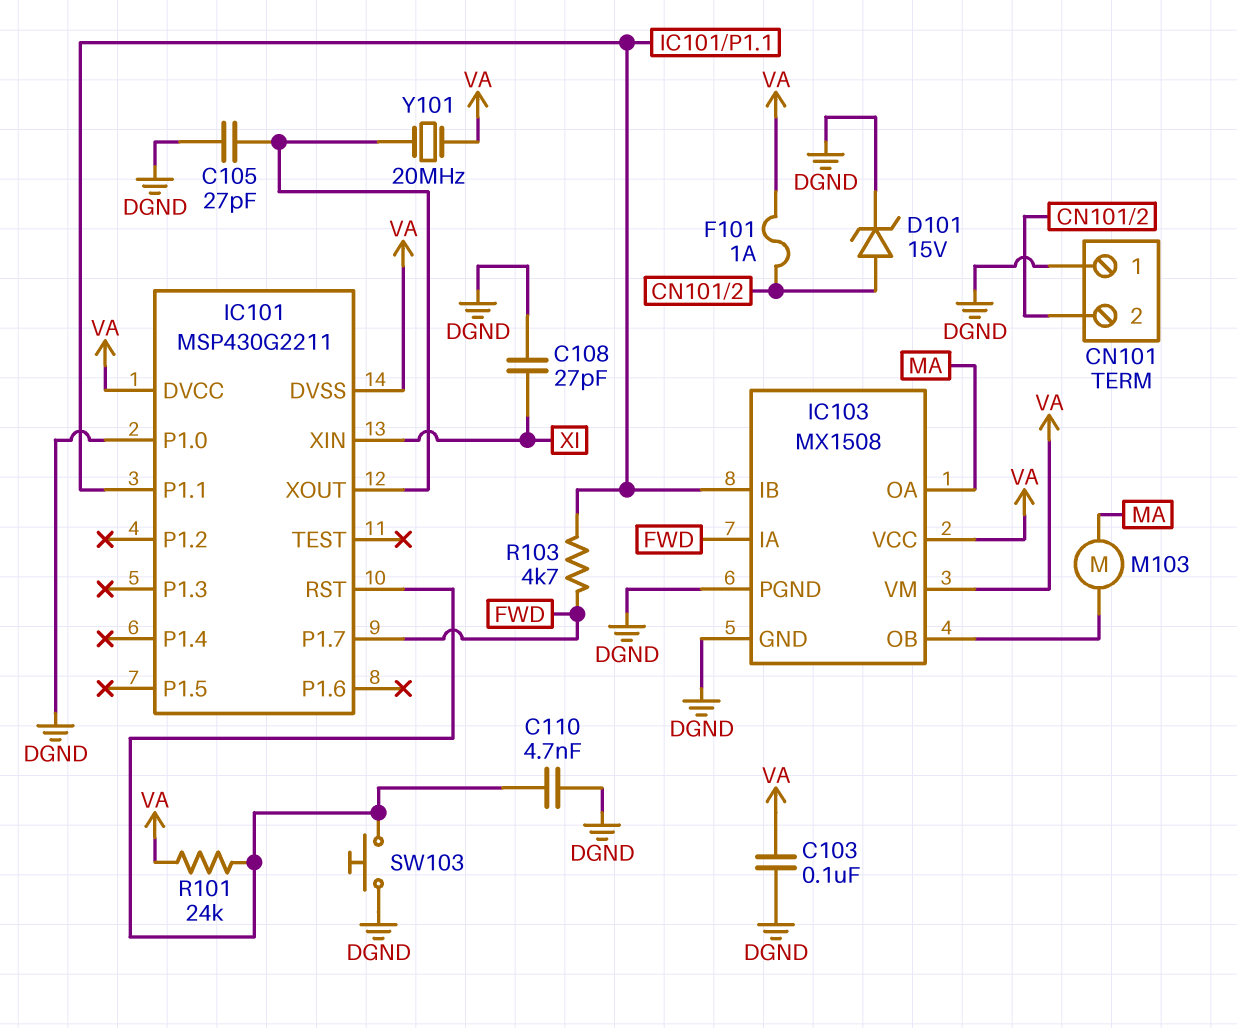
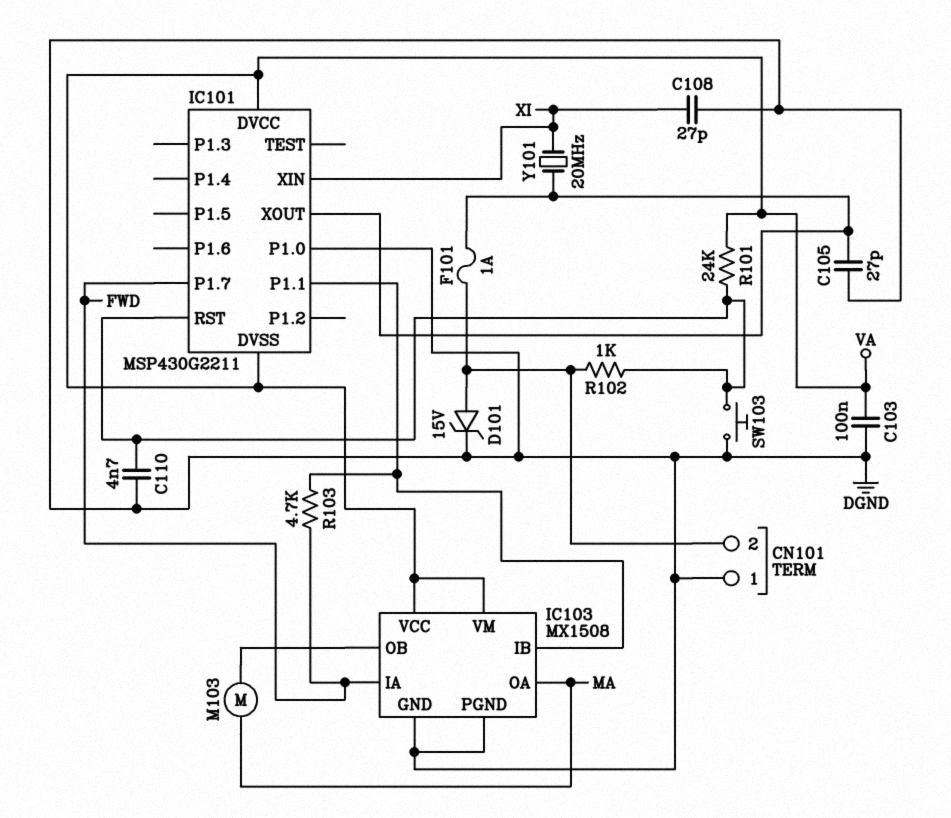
F101: 1A (CN101/2, VA) -> 1A (CN101/2, IC101/XOUT)
R102: none -> 1k (CN101/2, IC101/RST)
Y101: 20MHz (IC101/XOUT, VA) -> 20MHz (IC101/XOUT, XI)

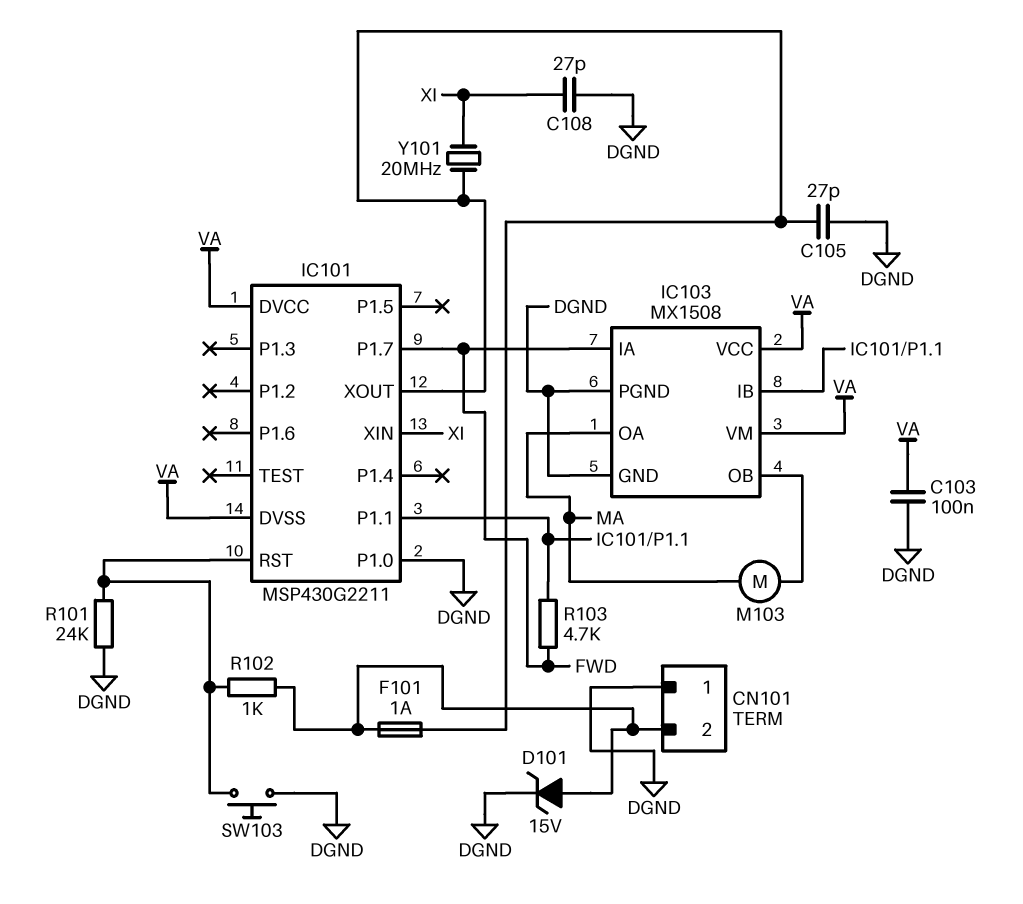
C110: 4.7nF (DGND, IC101/RST) -> none
R101: 24k (IC101/RST, VA) -> 24k (DGND, IC101/RST)

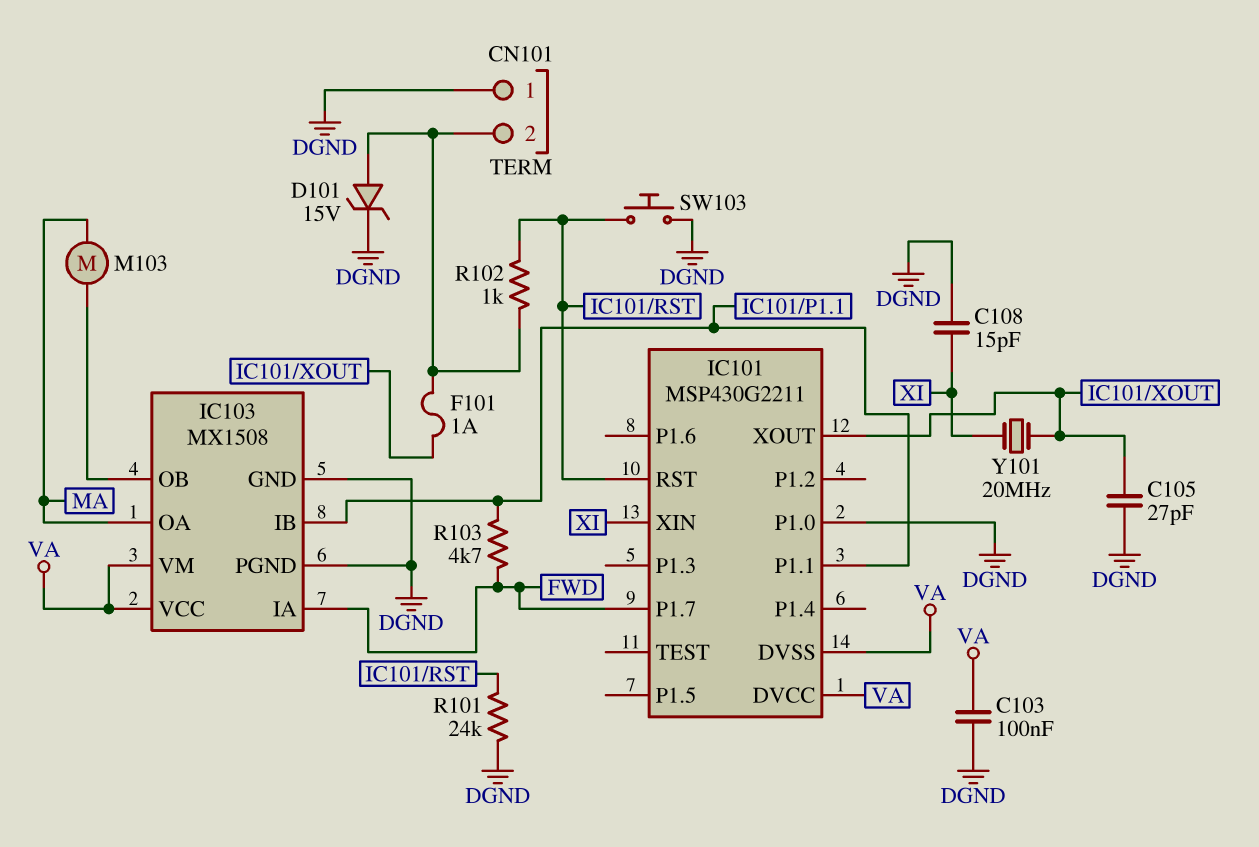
C108: 27pF (DGND, XI) -> 15pF (DGND, XI)

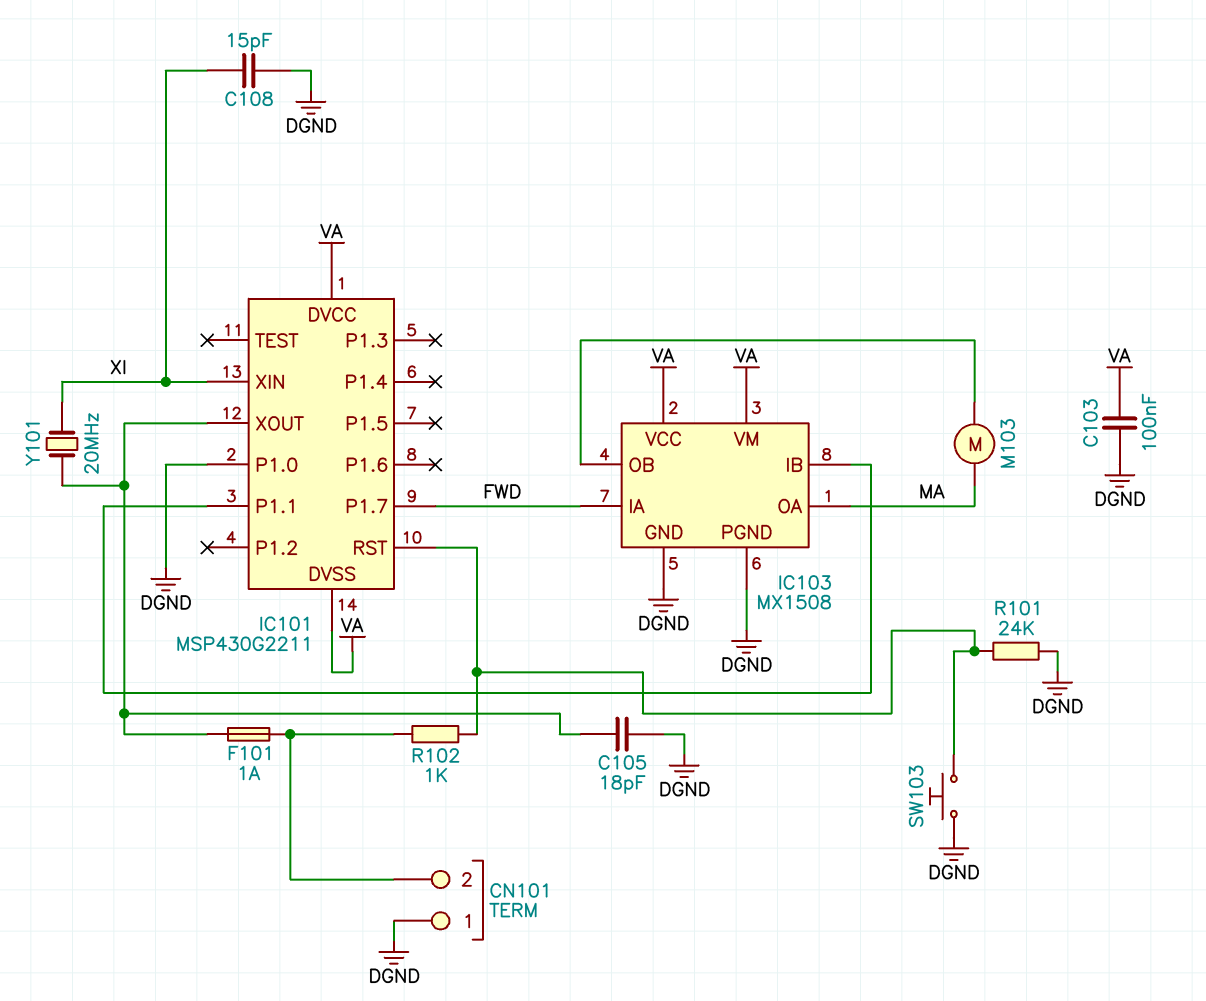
C105: 27pF (DGND, IC101/XOUT) -> 18pF (DGND, IC101/XOUT)
D101: zener 15V (A CN101/2, K DGND) -> none
R103: 4.7k (FWD, IC101/P1.1) -> none

